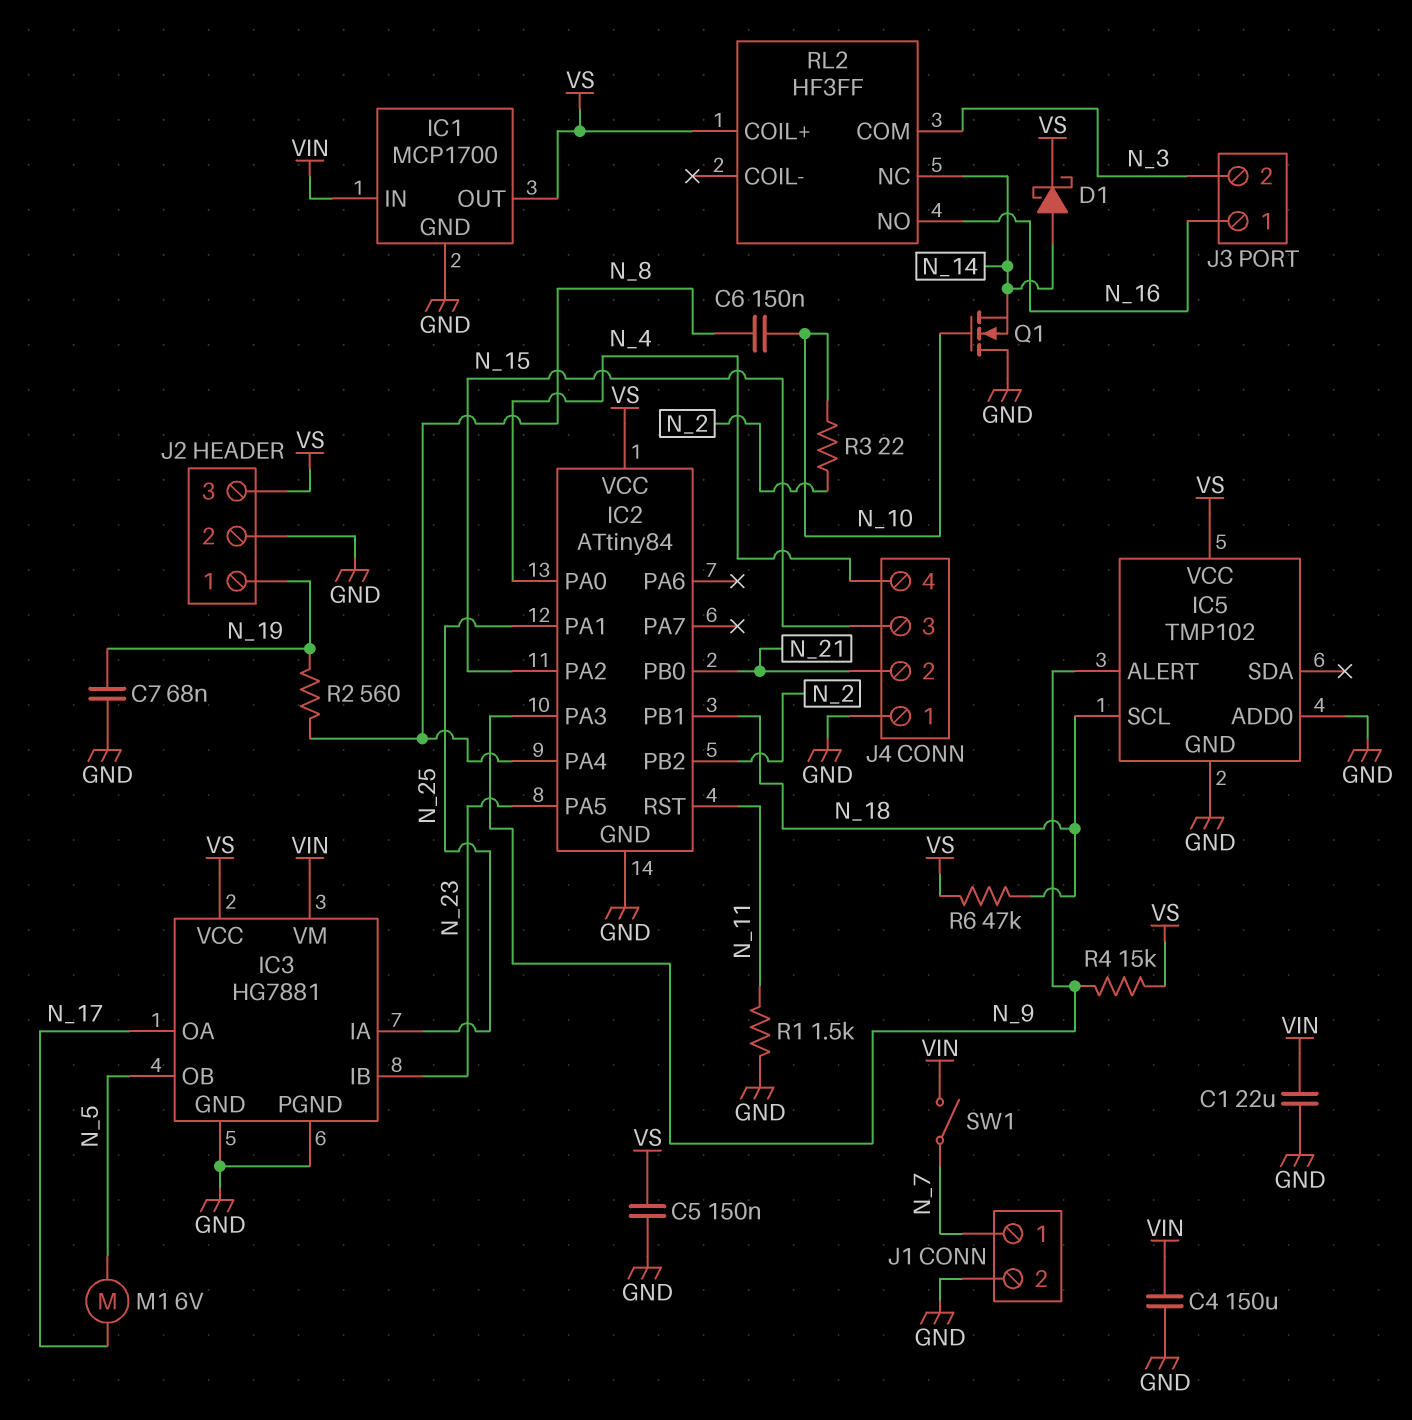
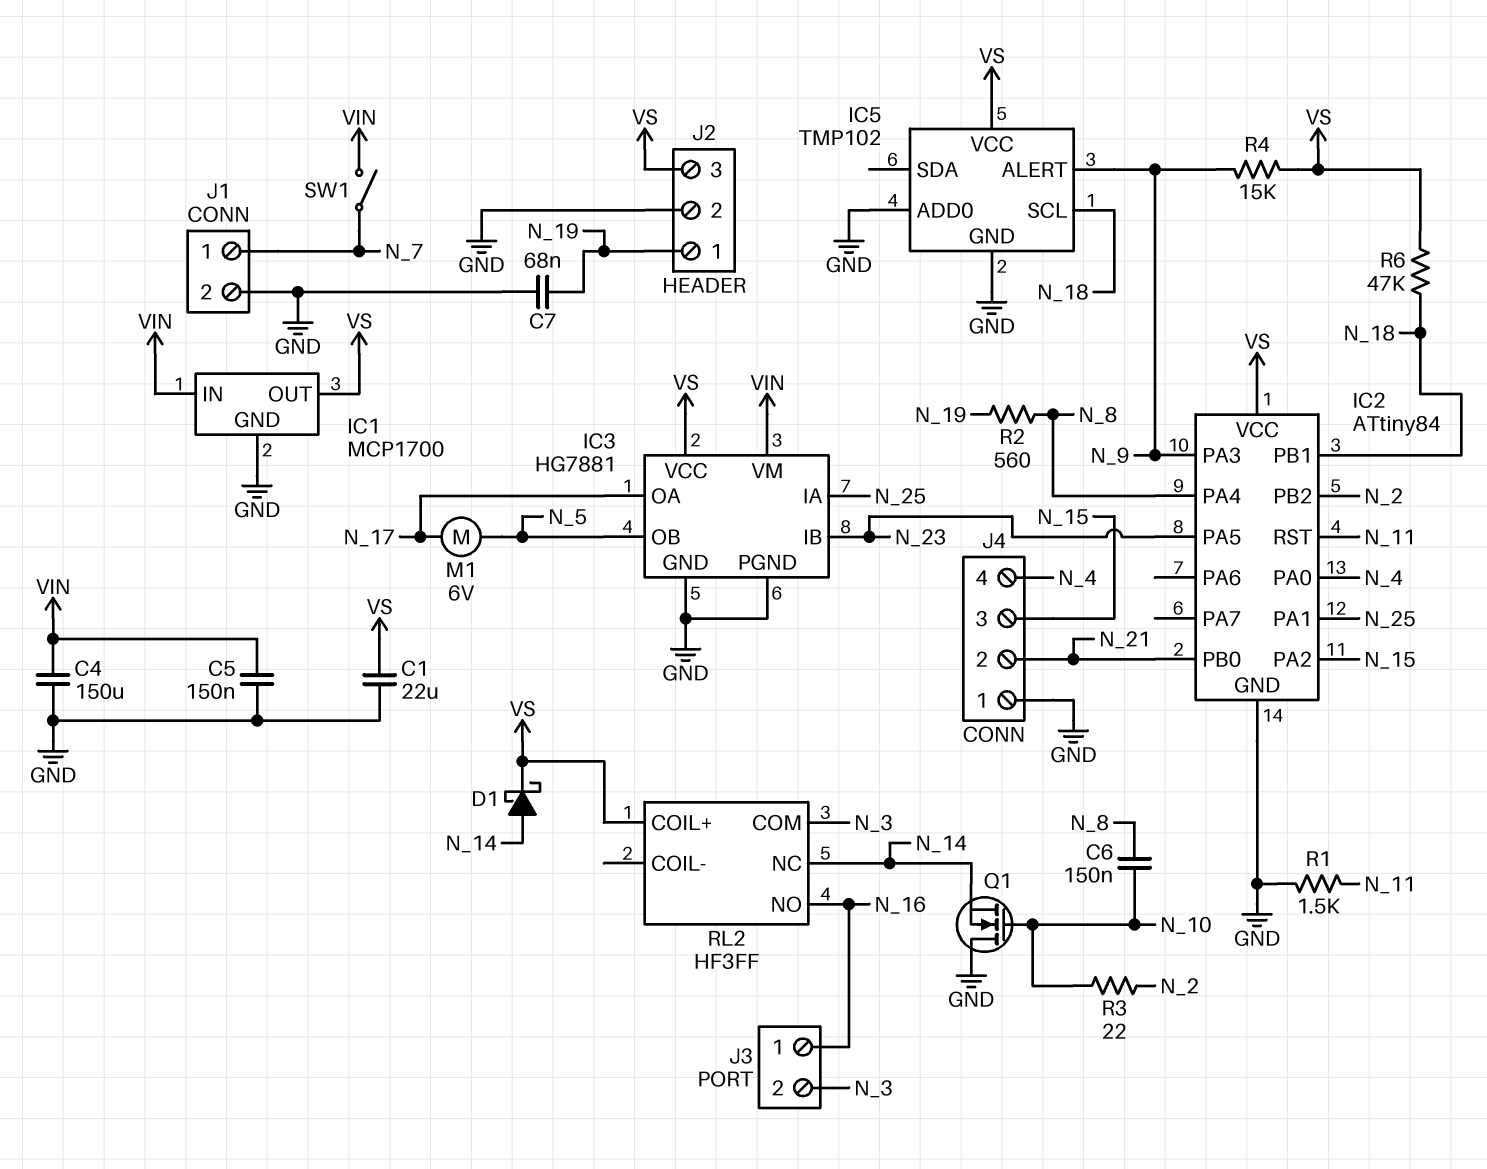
C1: 22uF (GND, VIN) -> 22uF (GND, VS)
C5: 150nF (GND, VS) -> 150nF (GND, VIN)

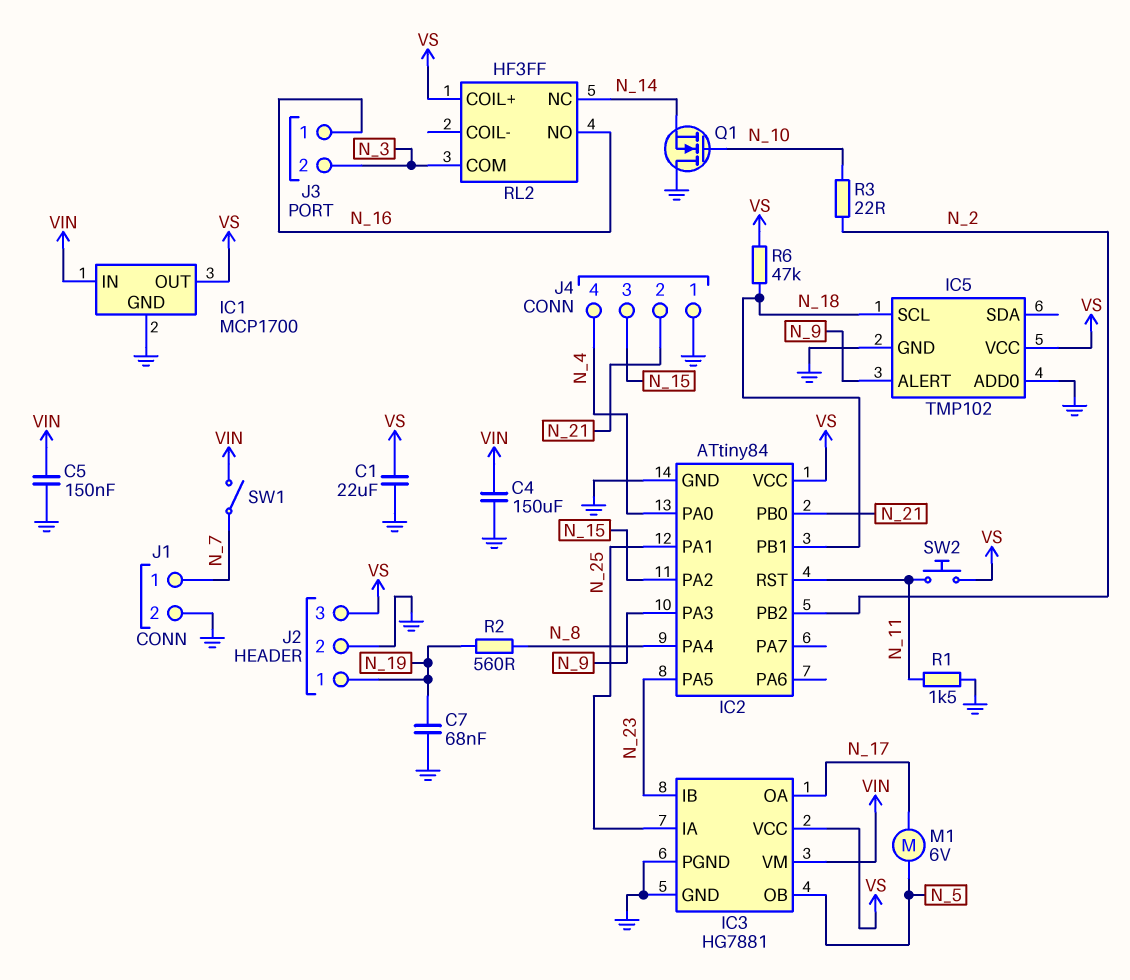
C6: 150nF (N_8, N_10) -> none
D1: schottky (A N_14, K VS) -> none
R4: 15k (N_9, VS) -> none
SW2: none -> button (N_11, VS)

